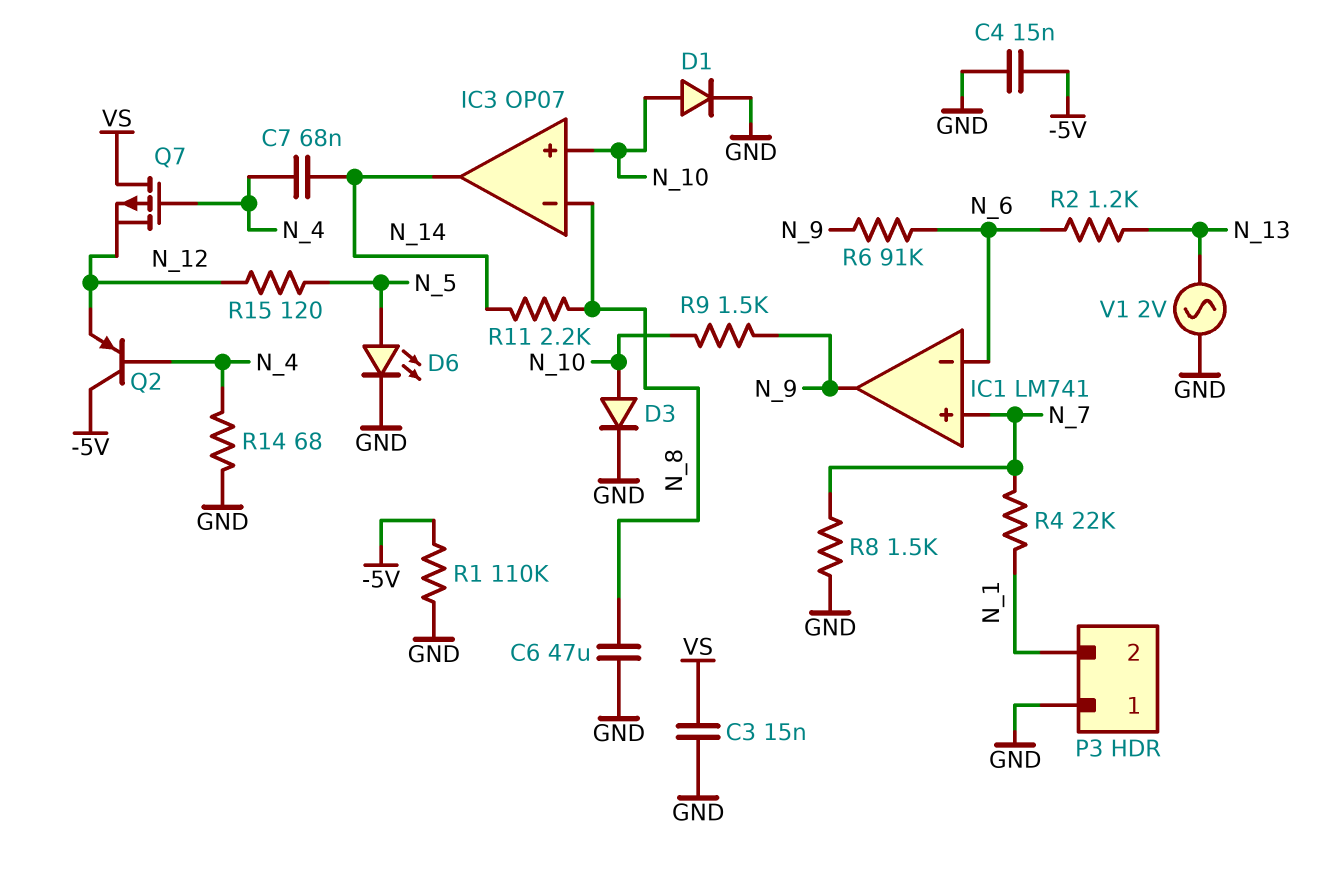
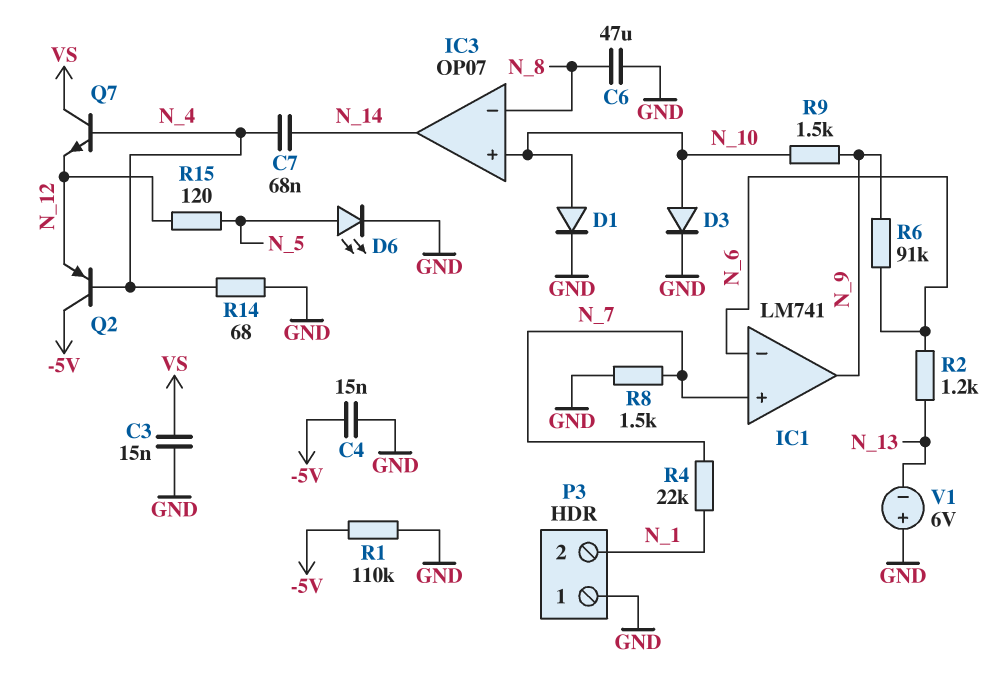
Q7: PMOS (G N_4, D VS, S N_12) -> NPN (B N_4, C VS, E N_12)
R11: 2.2k (N_8, N_14) -> none
V1: AC 2V (GND, N_13) -> 6V (plus GND, minus N_13)

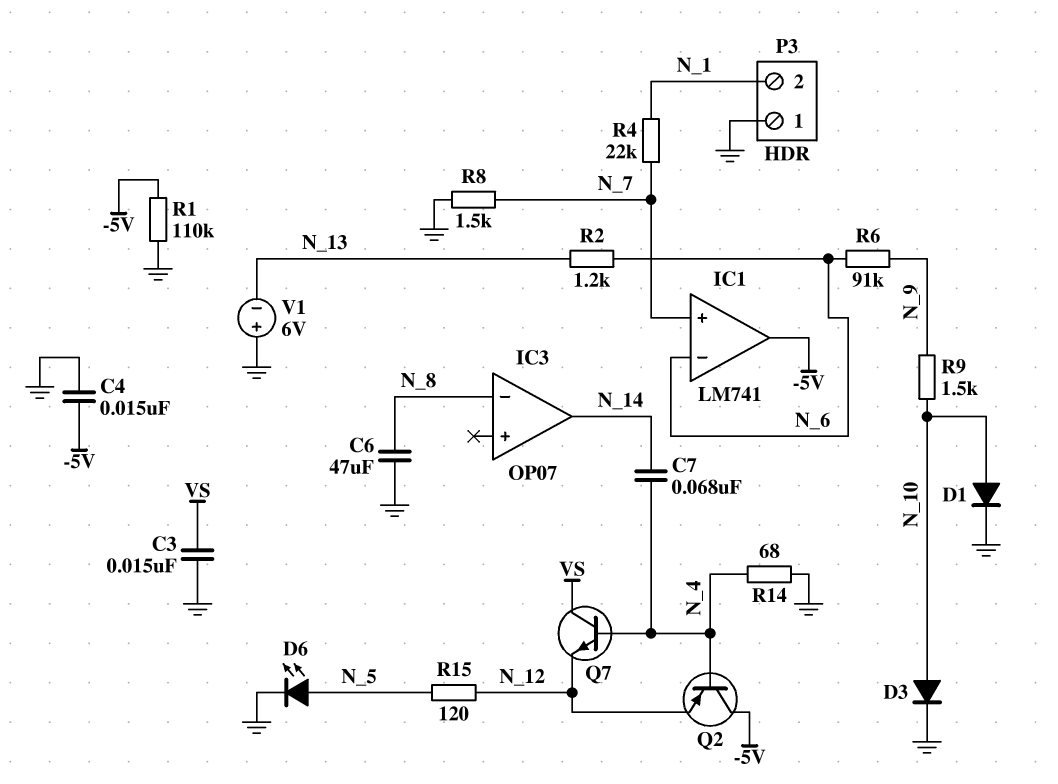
IC1 pin out: N_9 -> -5V
IC3 pin in+: N_10 -> none

